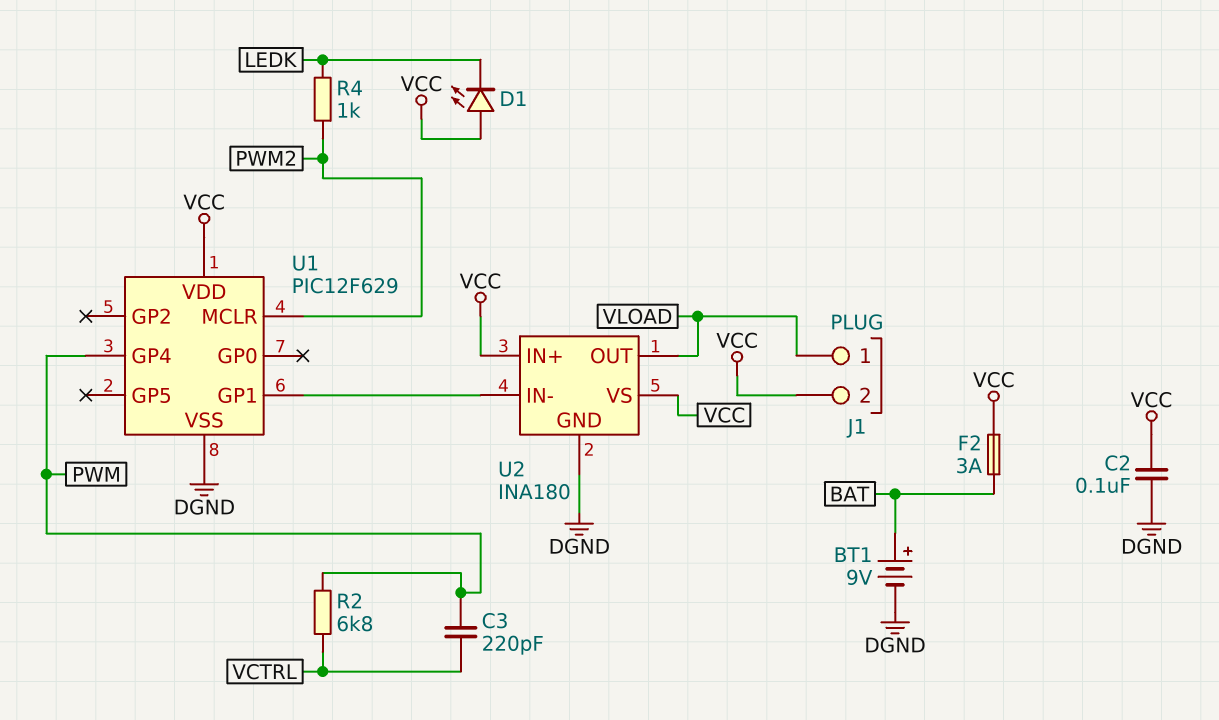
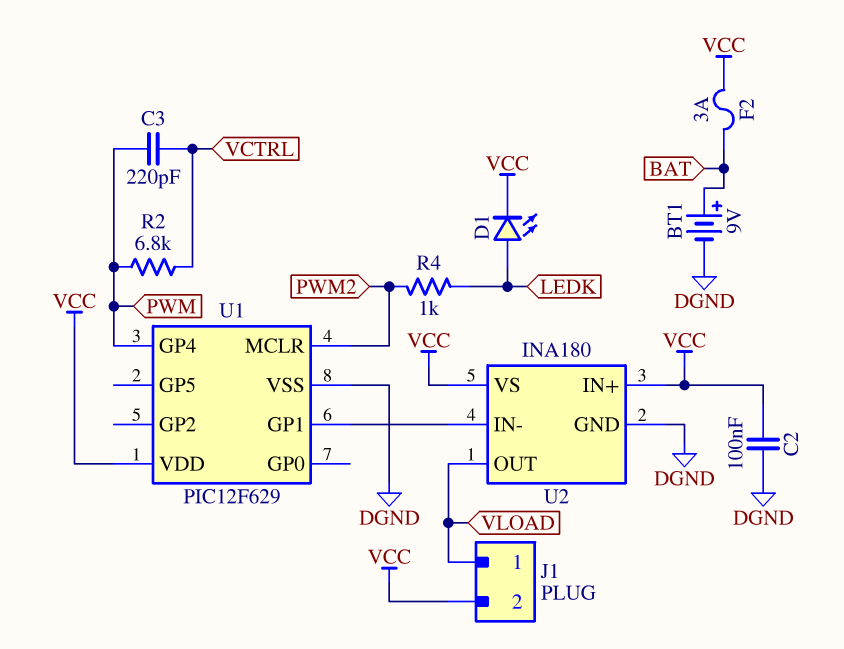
D1: LED (A VCC, K LEDK) -> LED (A LEDK, K VCC)

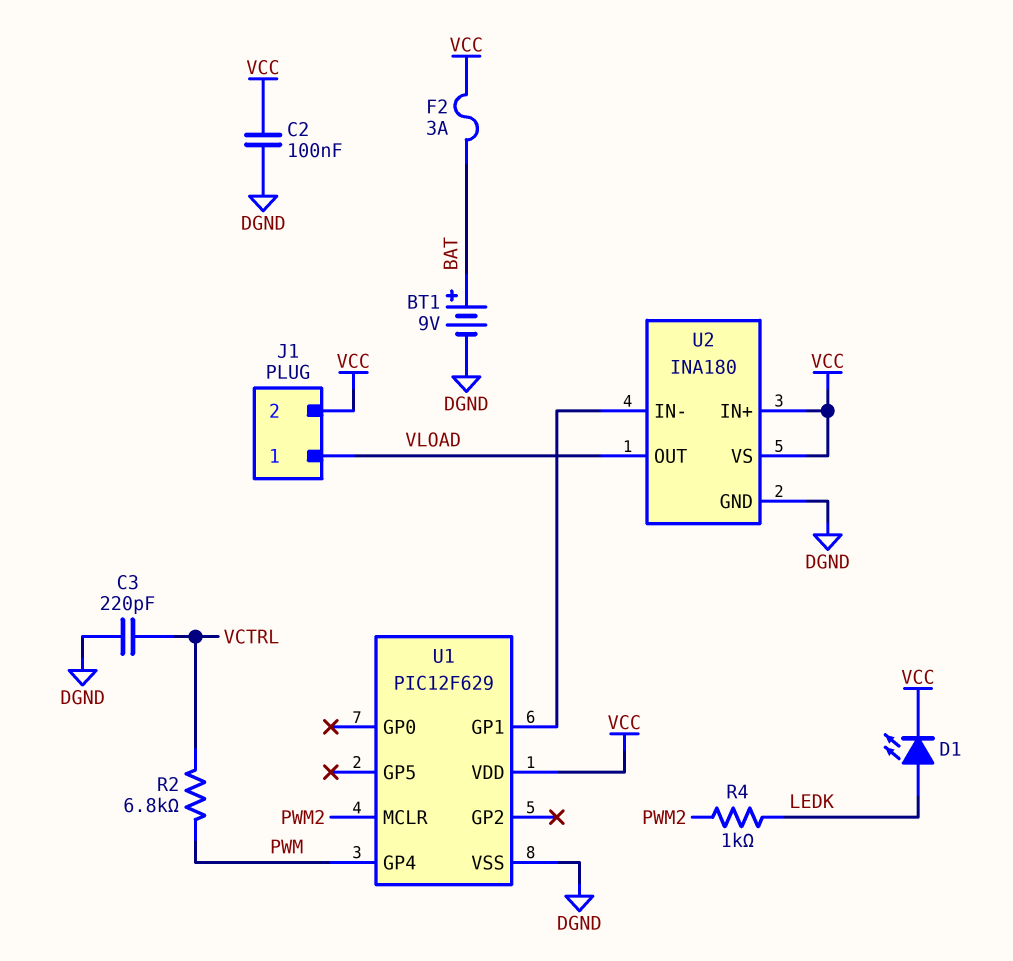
C3: 220pF (PWM, VCTRL) -> 220pF (DGND, VCTRL)

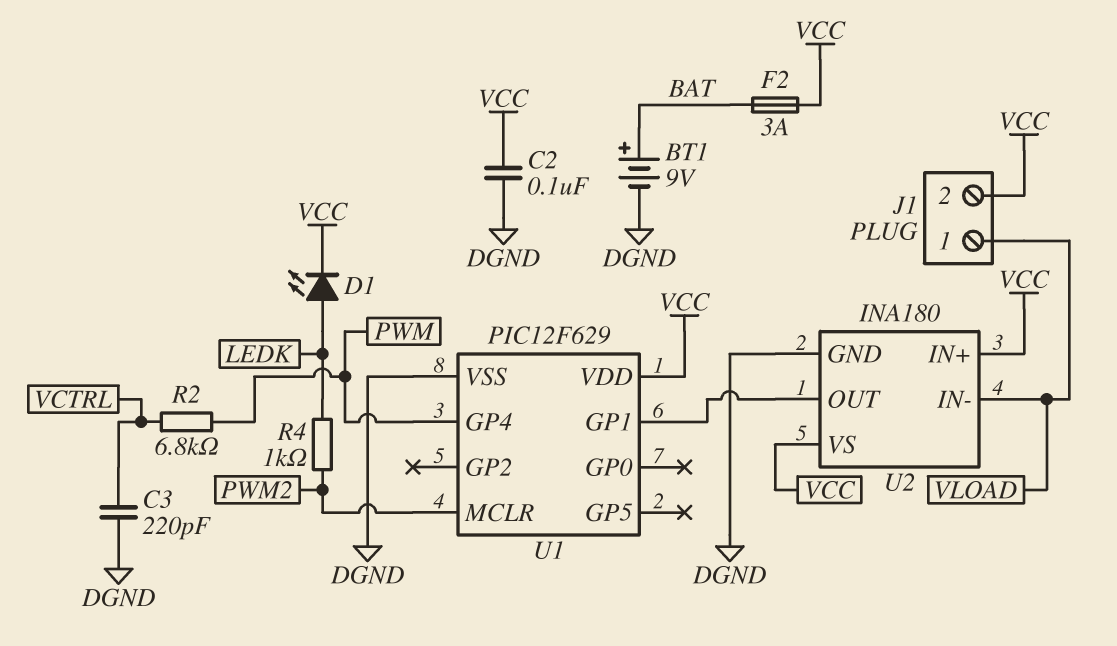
U2 pin IN-: U1/GP1 -> VLOAD
U2 pin OUT: VLOAD -> U1/GP1

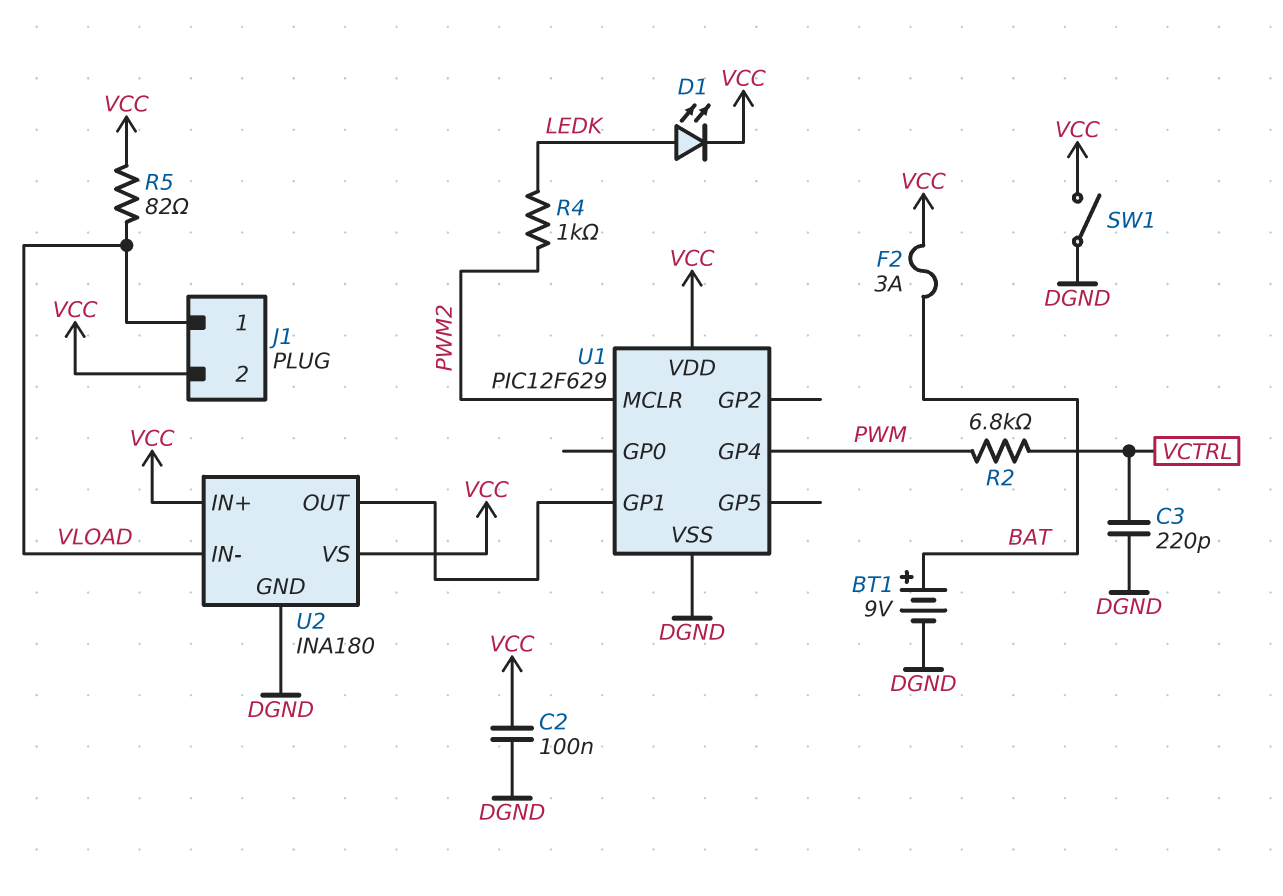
R5: none -> 82 (VCC, VLOAD)
SW1: none -> switch (DGND, VCC)

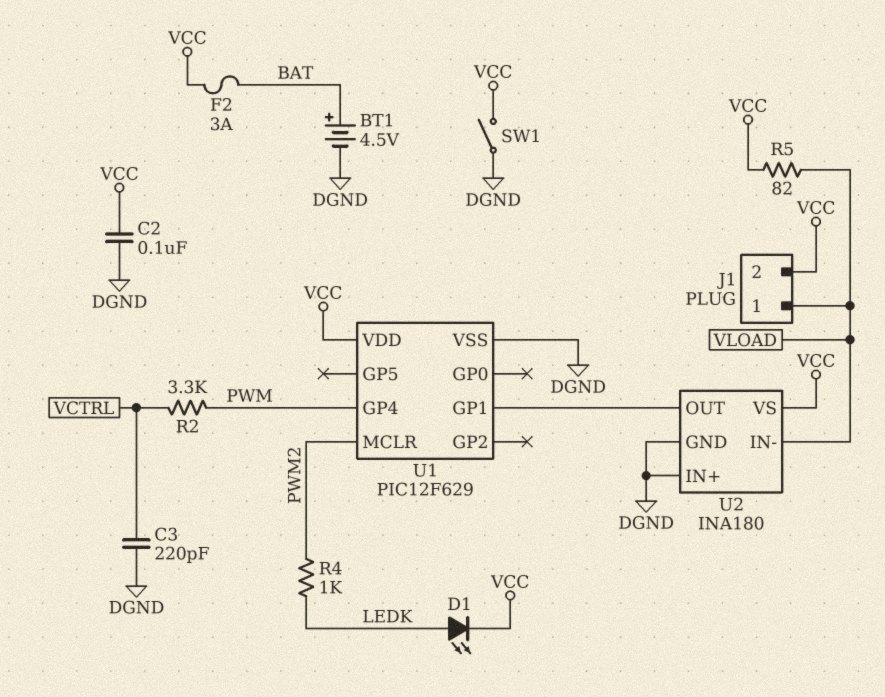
BT1: 9V (plus BAT, minus DGND) -> 4.5V (plus BAT, minus DGND)
R2: 6.8k (PWM, VCTRL) -> 3.3k (PWM, VCTRL)
U2 pin IN+: VCC -> DGND

